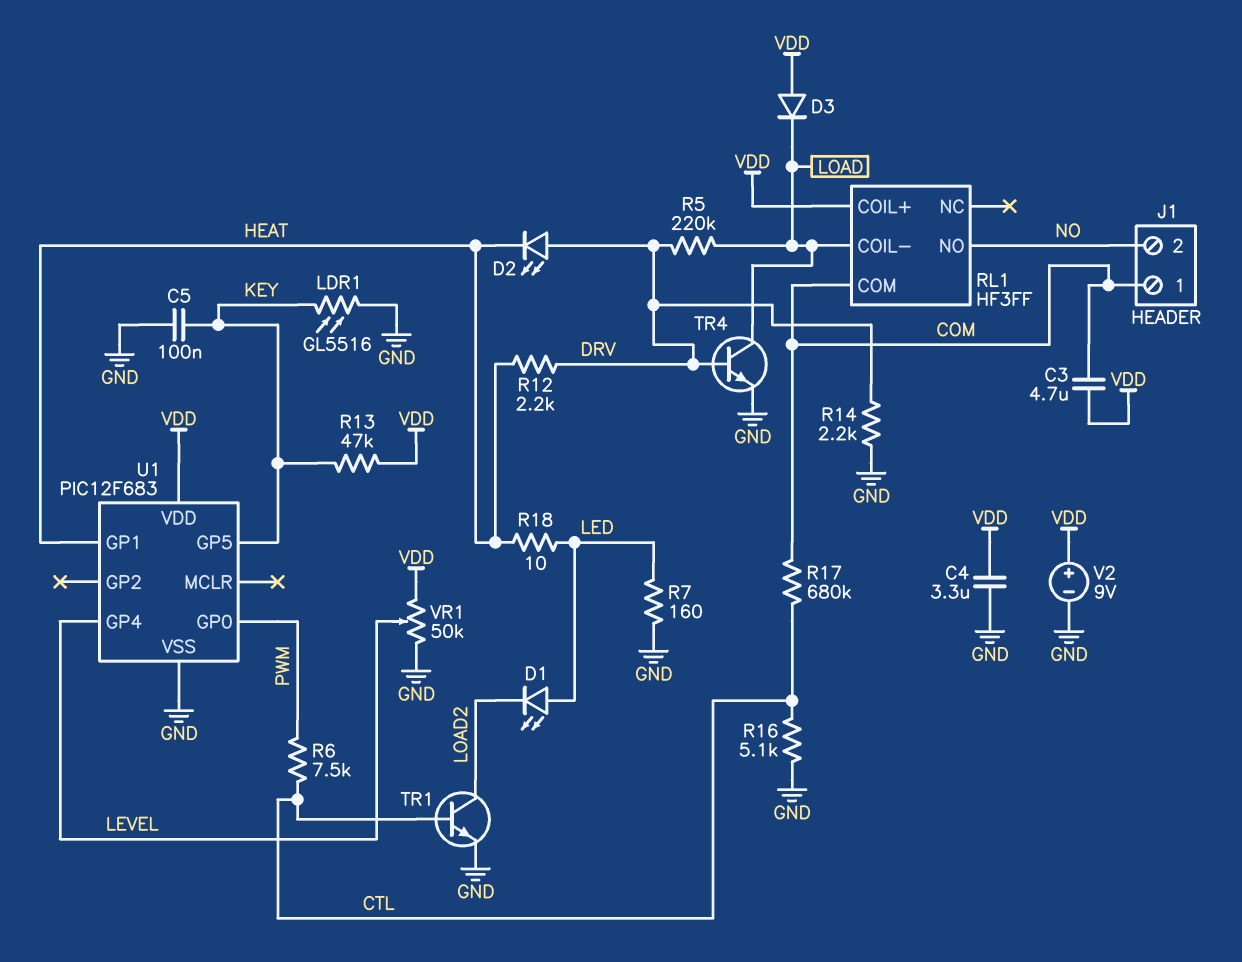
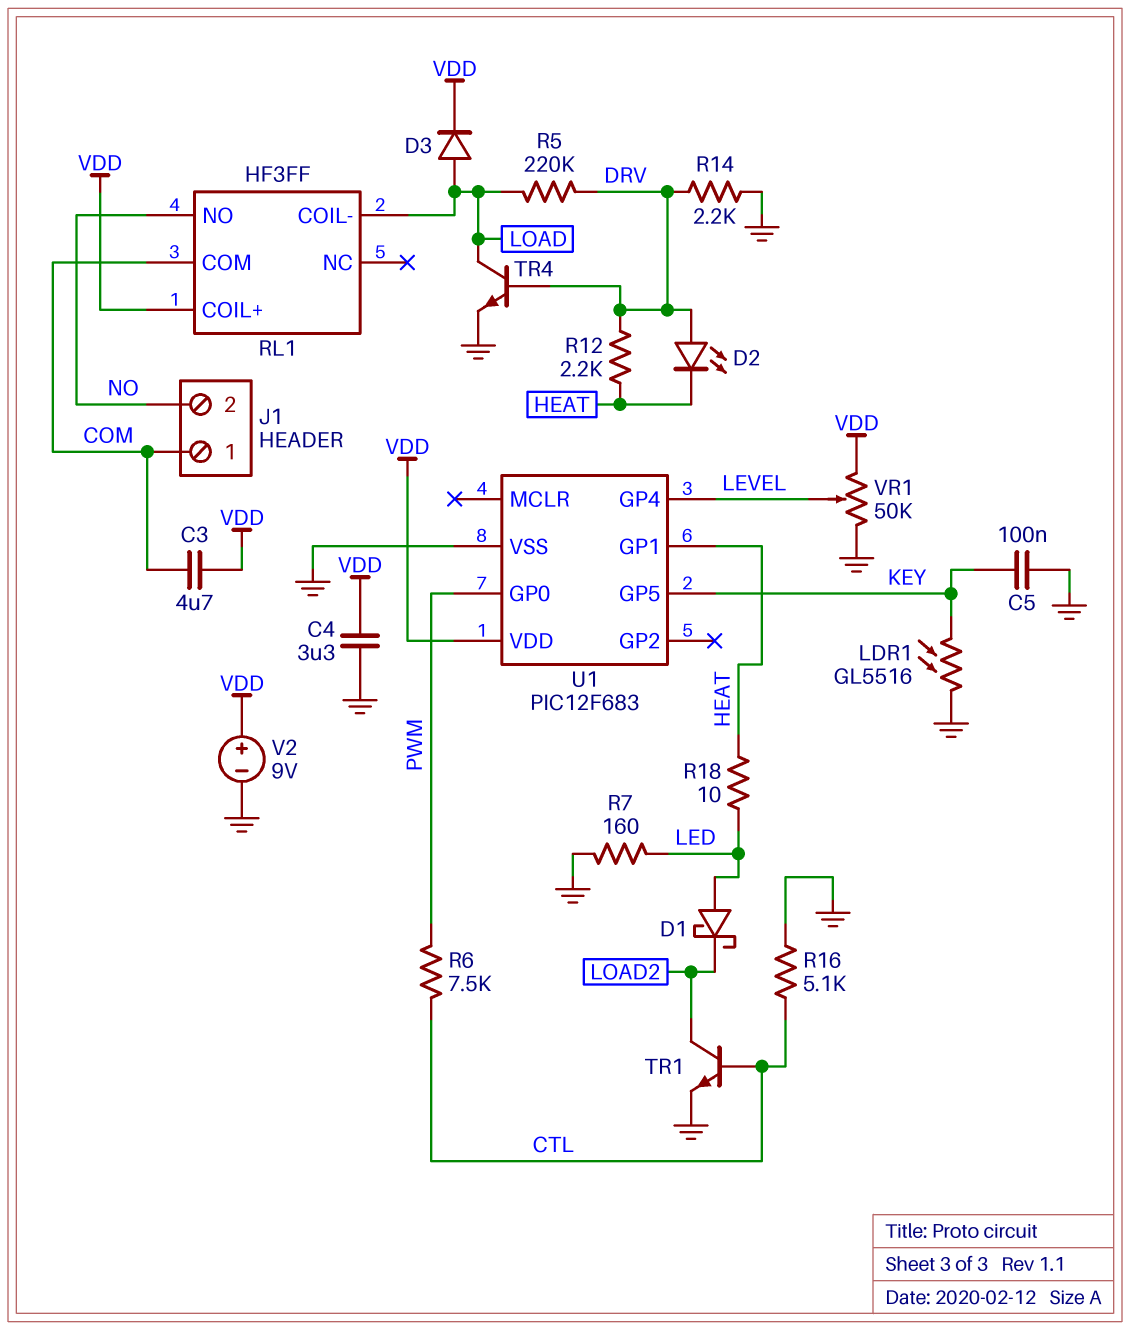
D1: LED (A LED, K LOAD2) -> schottky (A LED, K LOAD2)
D3: diode (A VDD, K LOAD) -> diode (A LOAD, K VDD)
R13: 47k (KEY, VDD) -> none
R17: 680k (COM, CTL) -> none

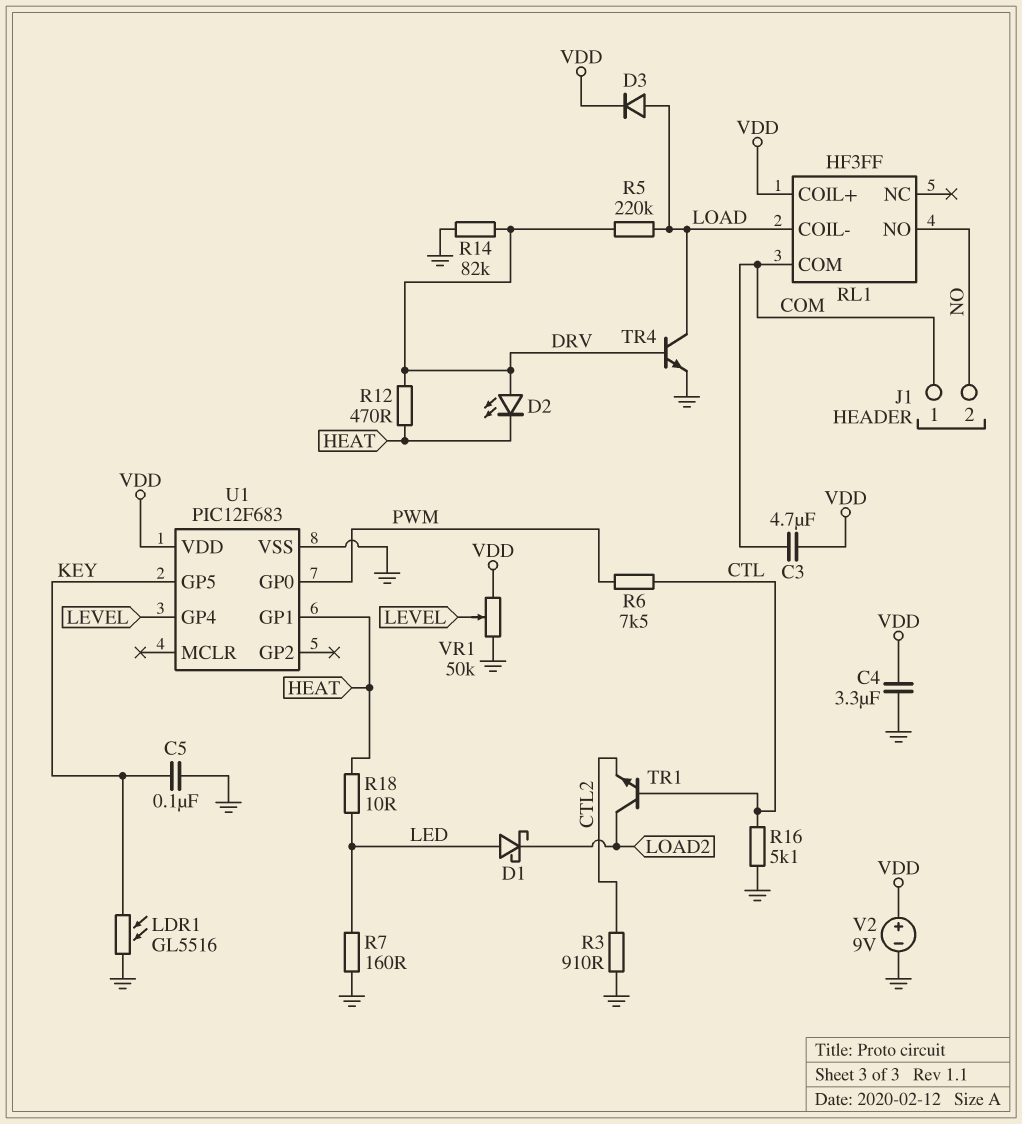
R3: none -> 910 (CTL2, GND)
R12: 2.2k (DRV, HEAT) -> 470 (DRV, HEAT)
R14: 2.2k (DRV, GND) -> 82k (DRV, GND)
TR1: NPN (B CTL, C LOAD2, E GND) -> NPN (B CTL, C LOAD2, E CTL2)

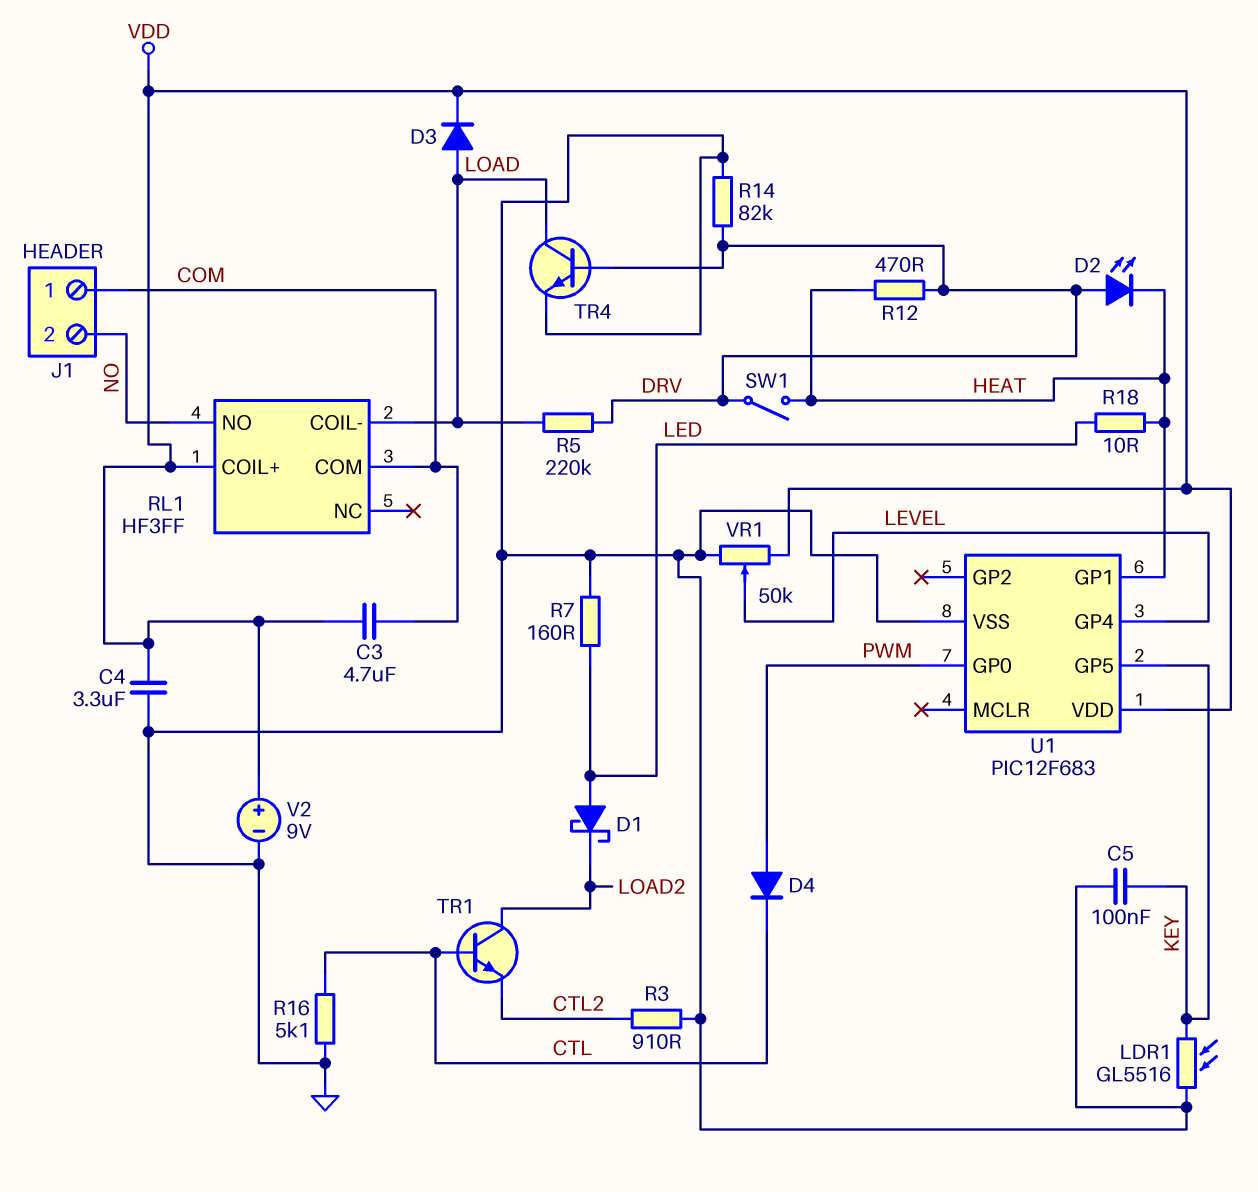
D4: none -> diode (A PWM, K CTL)
R6: 7.5k (CTL, PWM) -> none
SW1: none -> switch (DRV, HEAT)

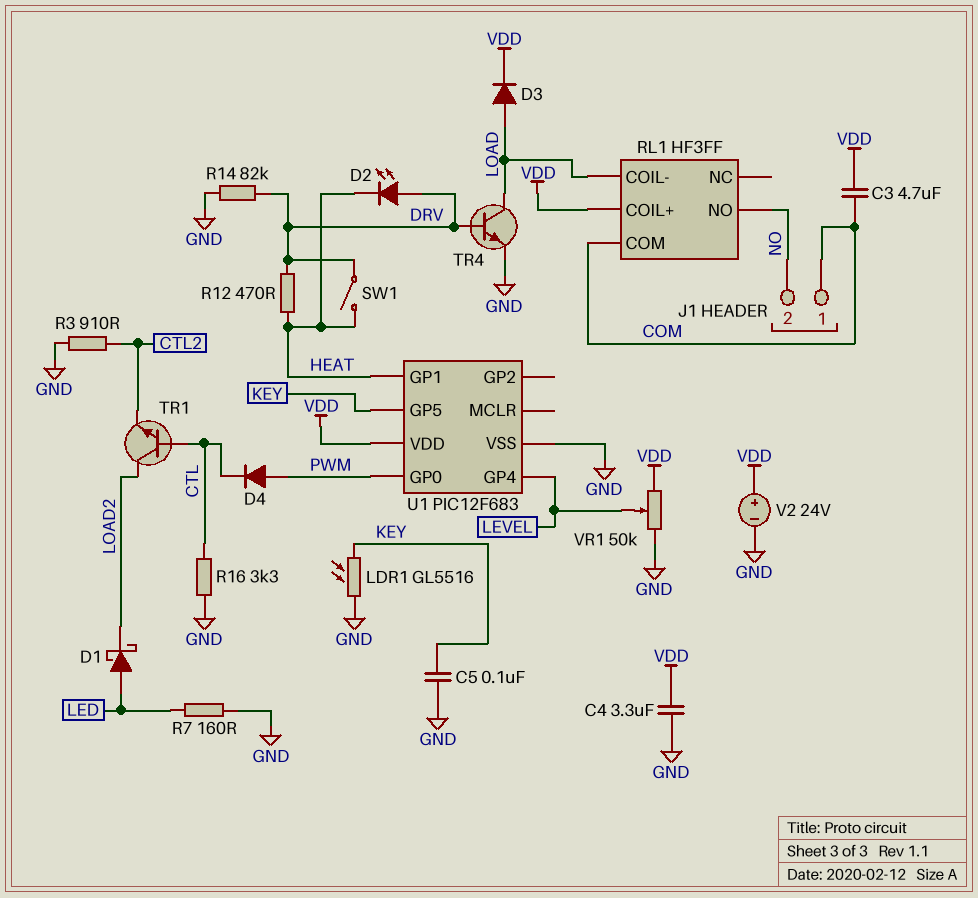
R5: 220k (DRV, LOAD) -> none
R16: 5.1k (CTL, GND) -> 3.3k (CTL, GND)
R18: 10 (HEAT, LED) -> none
V2: 9V (plus VDD, minus GND) -> 24V (plus VDD, minus GND)

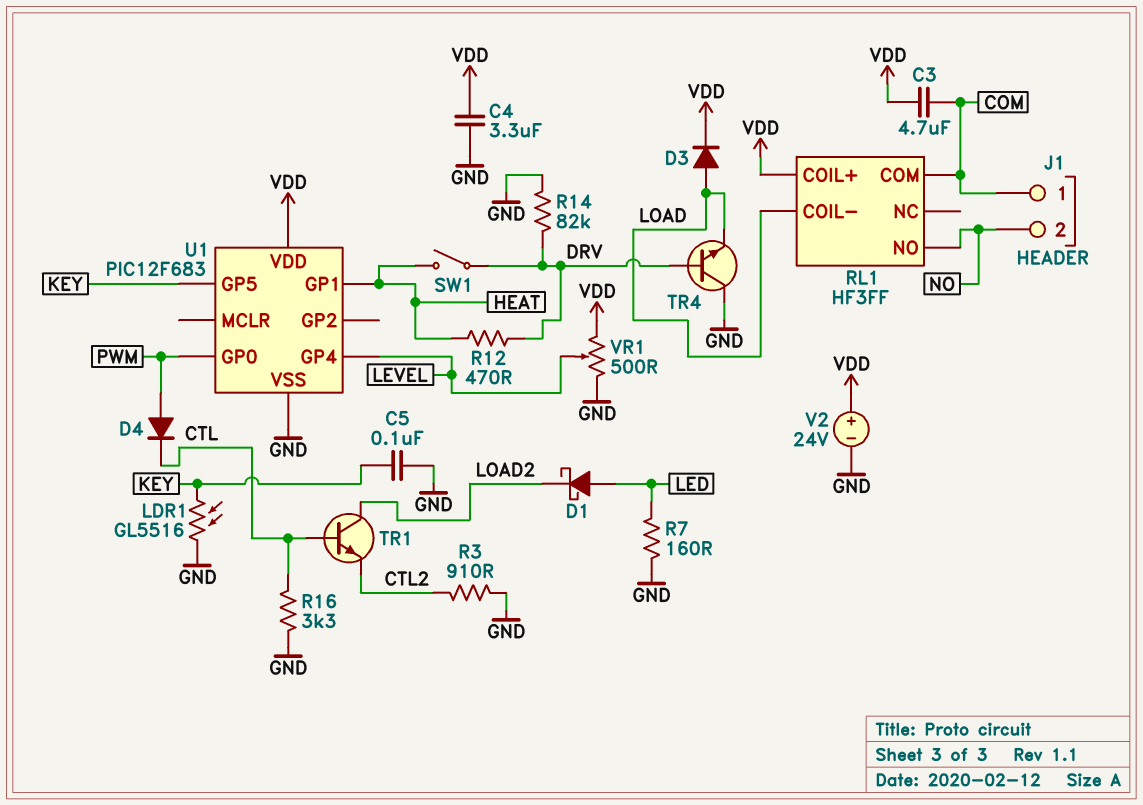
D2: LED (A DRV, K HEAT) -> none
TR4: NPN (B DRV, C LOAD, E GND) -> NPN (B DRV, C GND, E LOAD)
VR1: 50k (GND, VDD, wiper LEVEL) -> 500 (GND, VDD, wiper LEVEL)

